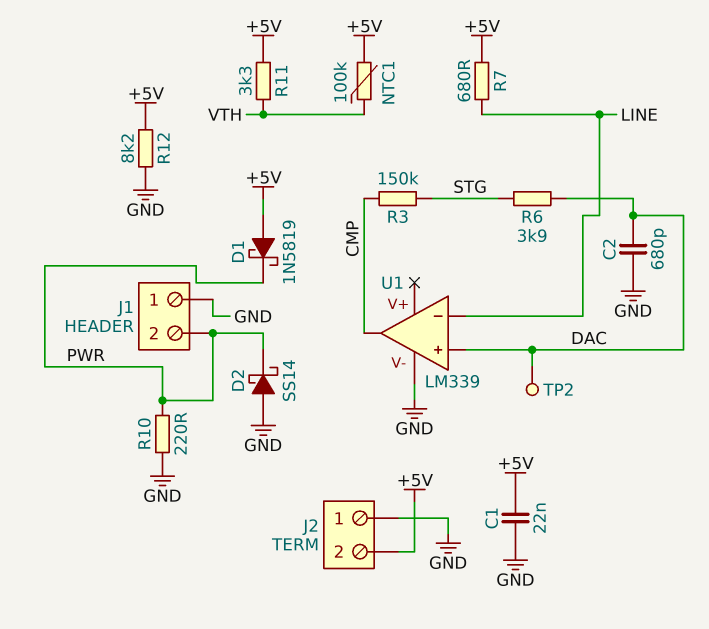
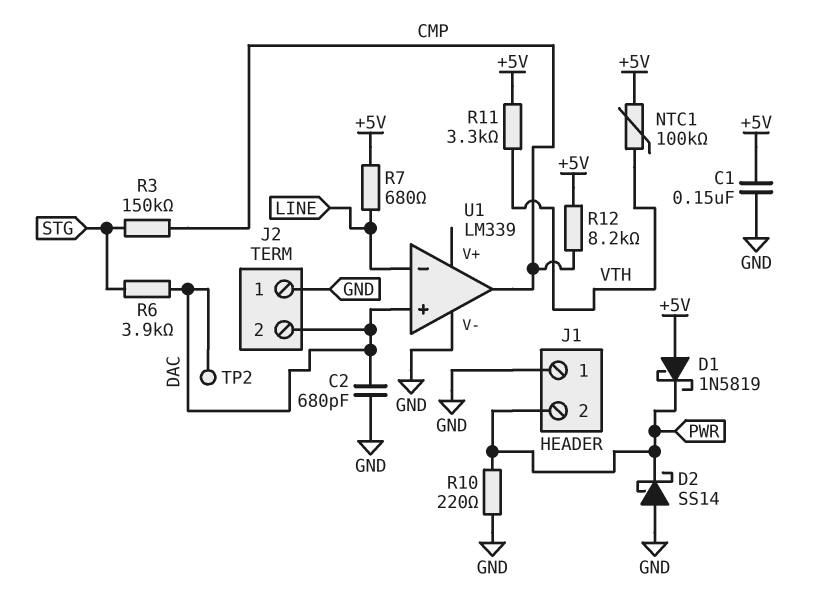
C1: 22nF (+5V, GND) -> 150nF (+5V, GND)
J2 pin 2: +5V -> DAC
R12: 8.2k (+5V, GND) -> 8.2k (+5V, CMP)

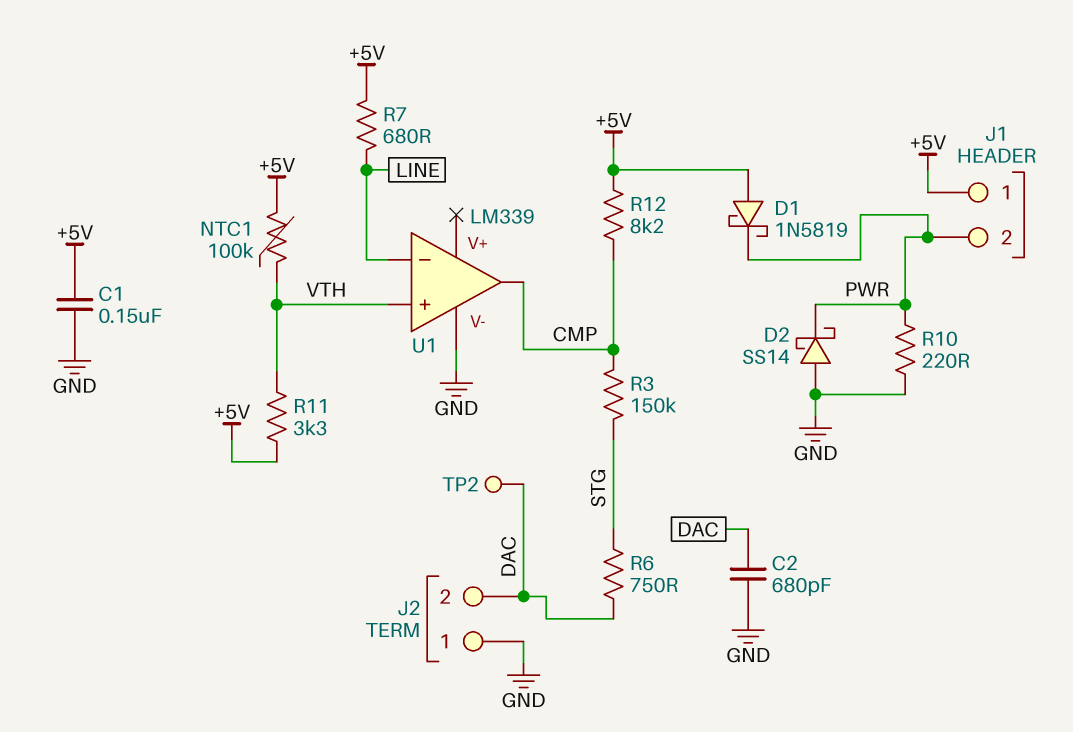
J1 pin 1: GND -> +5V
R6: 3.9k (DAC, STG) -> 750 (DAC, STG)
U1 pin in+: DAC -> VTH

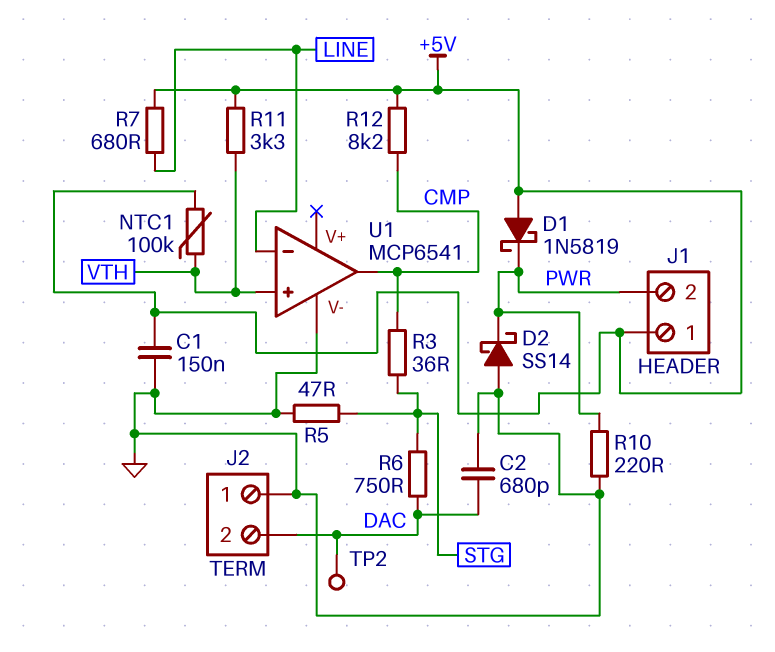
R3: 150k (CMP, STG) -> 36 (CMP, STG)
R5: none -> 47 (GND, STG)
U1: LM339 -> MCP6541

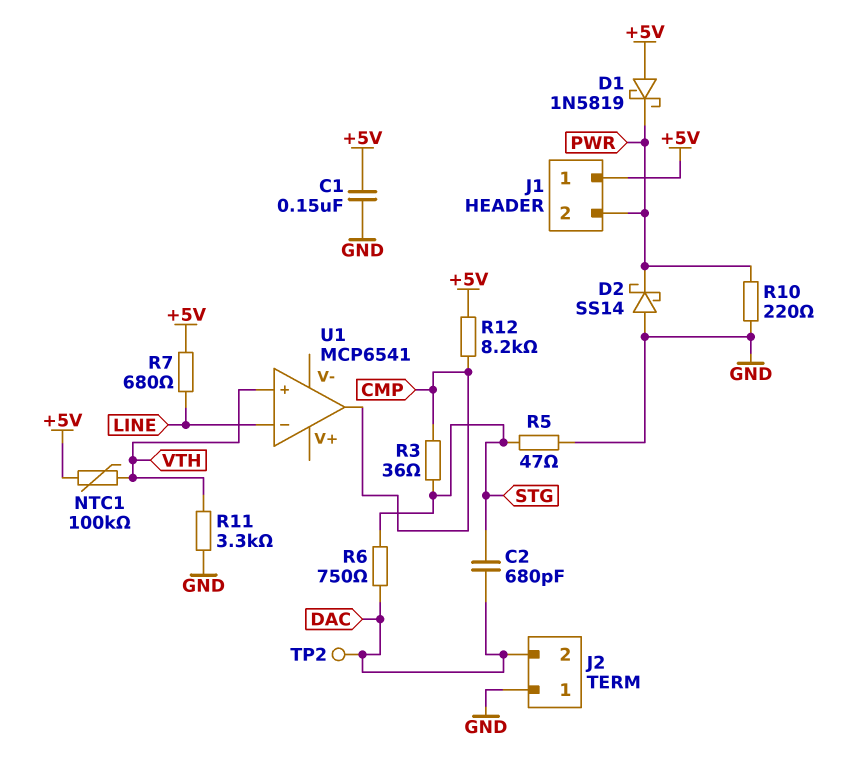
C2: 680pF (DAC, GND) -> 680pF (DAC, STG)
R11: 3.3k (+5V, VTH) -> 3.3k (GND, VTH)
U1 pin V-: GND -> none

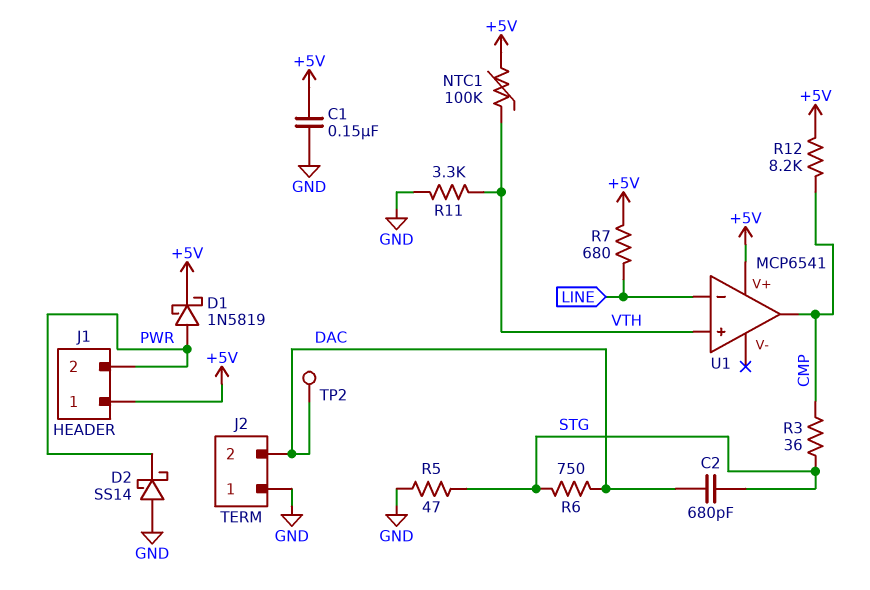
D1: schottky 1N5819 (A +5V, K PWR) -> schottky 1N5819 (A PWR, K +5V)
R10: 220 (GND, PWR) -> none
U1 pin V+: none -> +5V

